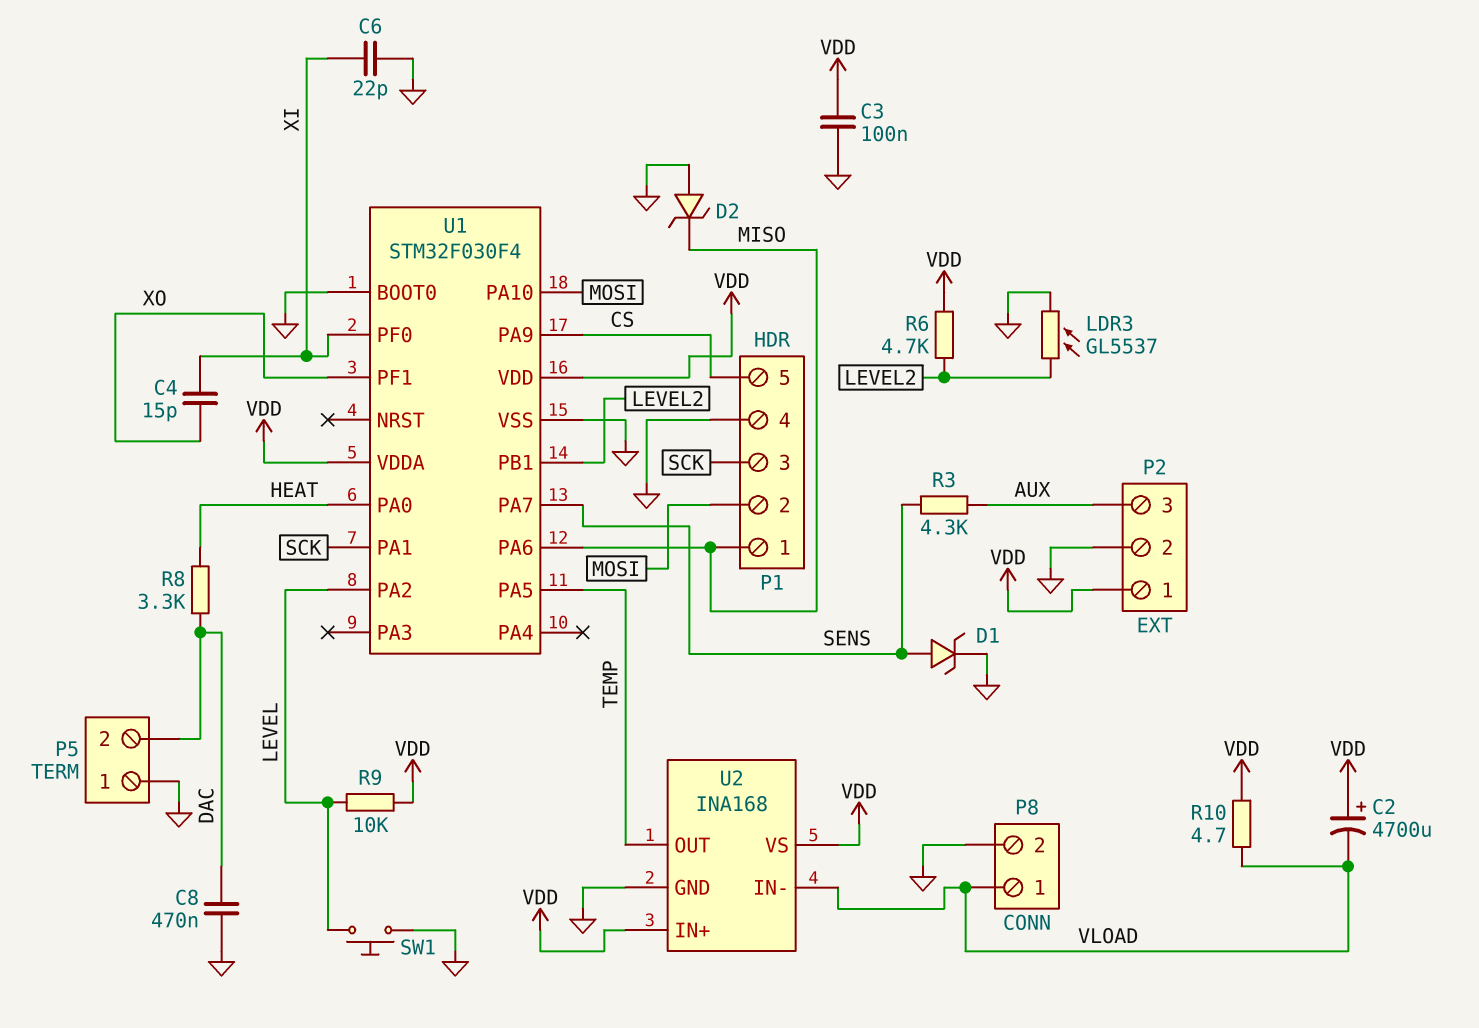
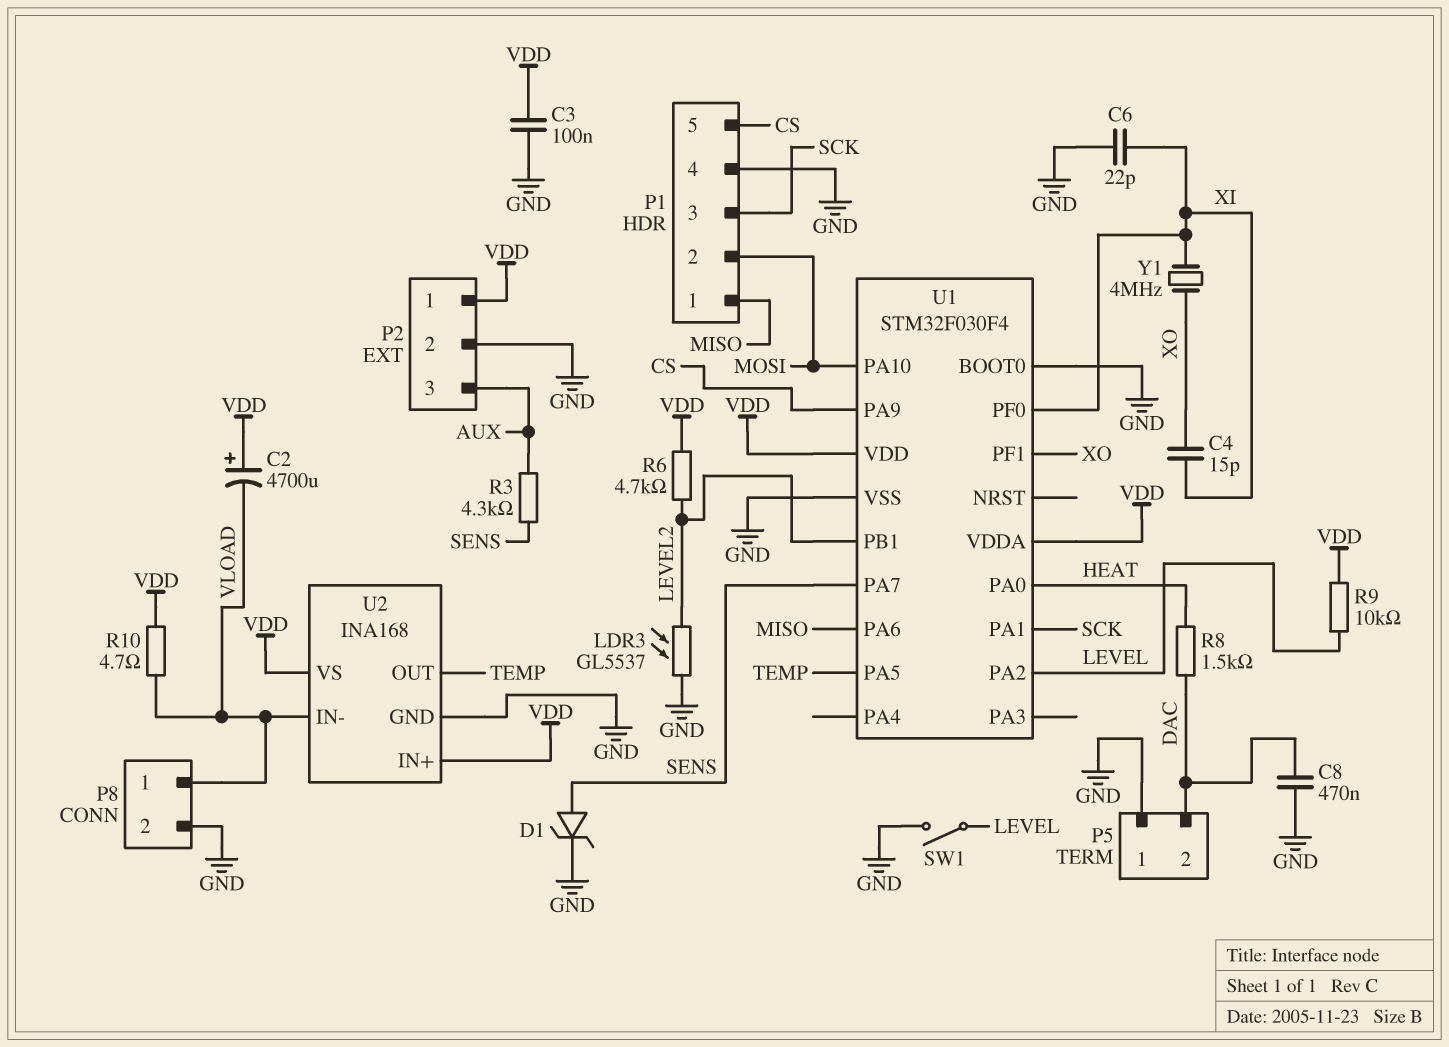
D2: zener (A GND, K MISO) -> none
R8: 3.3k (DAC, HEAT) -> 1.5k (DAC, HEAT)
SW1: button (GND, LEVEL) -> switch (GND, LEVEL)
Y1: none -> 4MHz (XI, XO)

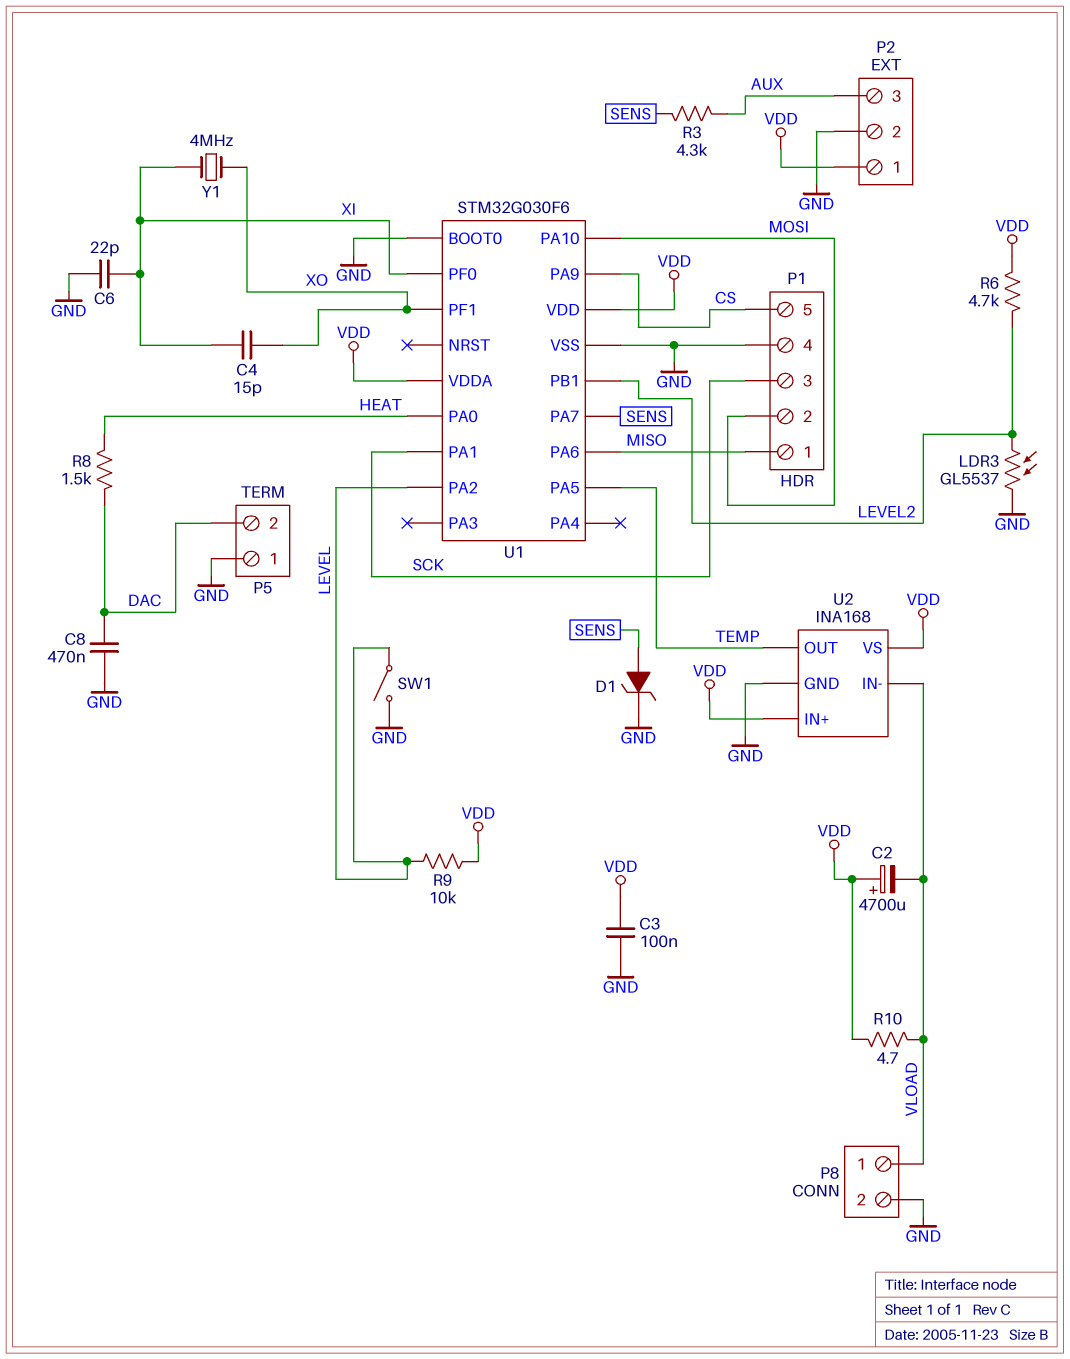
U1: STM32F030F4 -> STM32G030F6

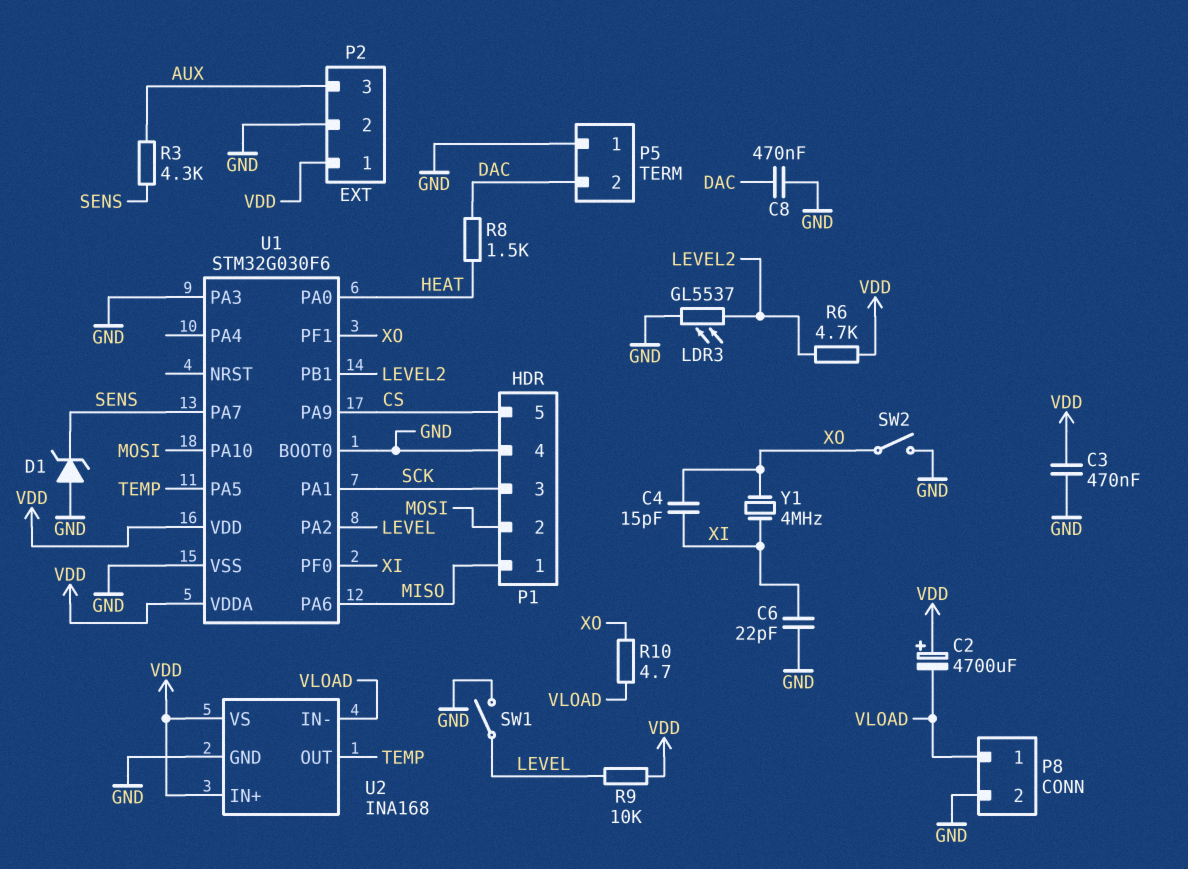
C3: 100nF (GND, VDD) -> 470nF (GND, VDD)
D1: zener (A SENS, K GND) -> zener (A GND, K SENS)
R10: 4.7 (VDD, VLOAD) -> 4.7 (VLOAD, XO)
SW2: none -> switch (GND, XO)
U1 pin PA3: none -> GND

